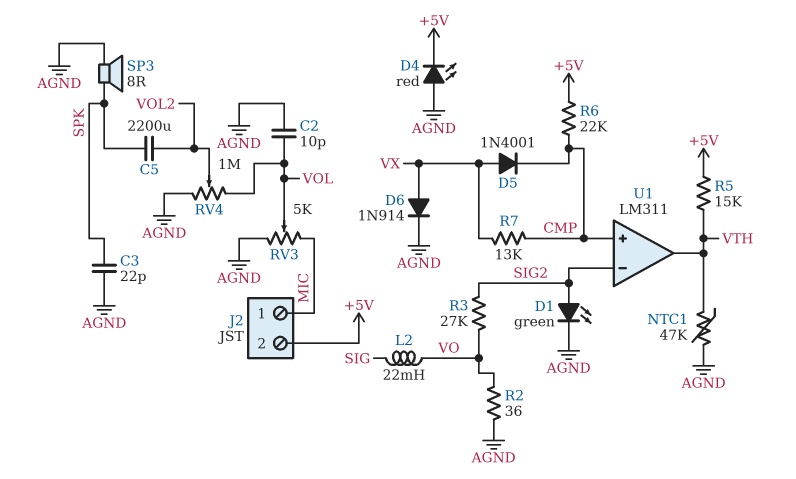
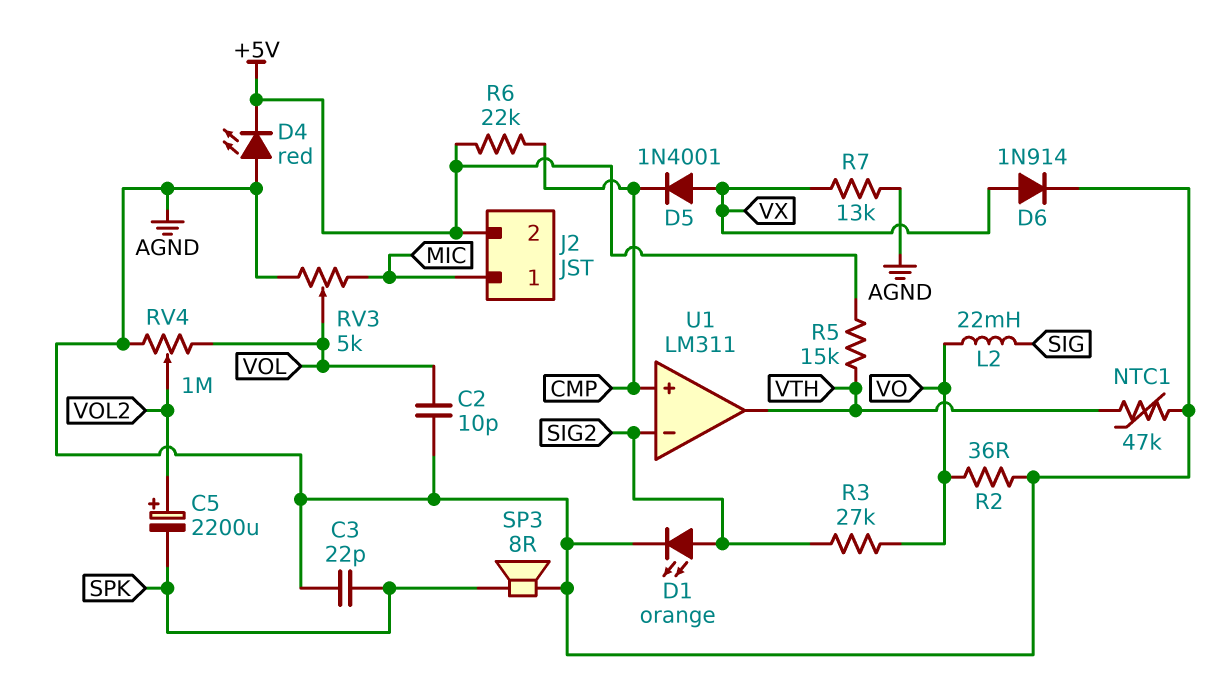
C5: 2200uF (SPK, VOL2) -> 2200uF (plus VOL2, minus SPK)
D1: LED green (A SIG2, K AGND) -> LED orange (A SIG2, K AGND)
R7: 13k (CMP, VX) -> 13k (AGND, VX)

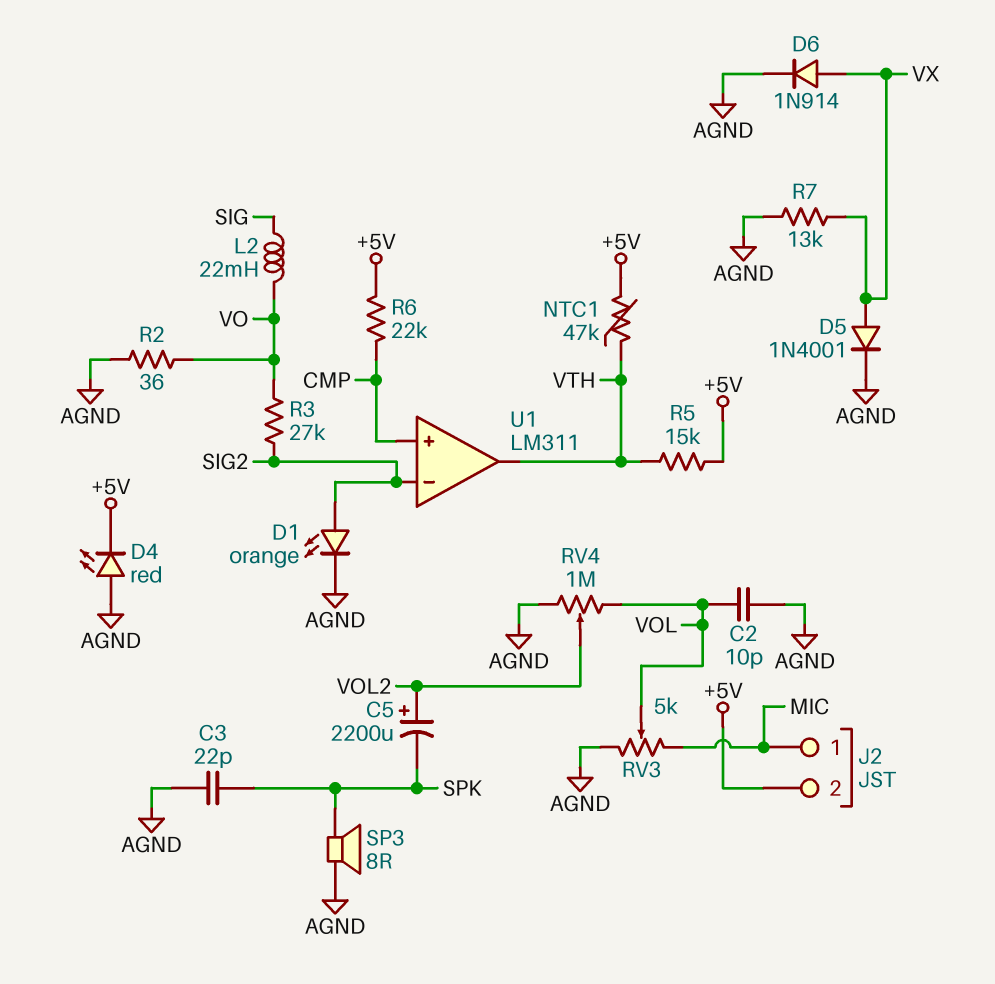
D5: diode 1N4001 (A VX, K CMP) -> diode 1N4001 (A VX, K AGND)
NTC1: 47k (AGND, VTH) -> 47k (+5V, VTH)

